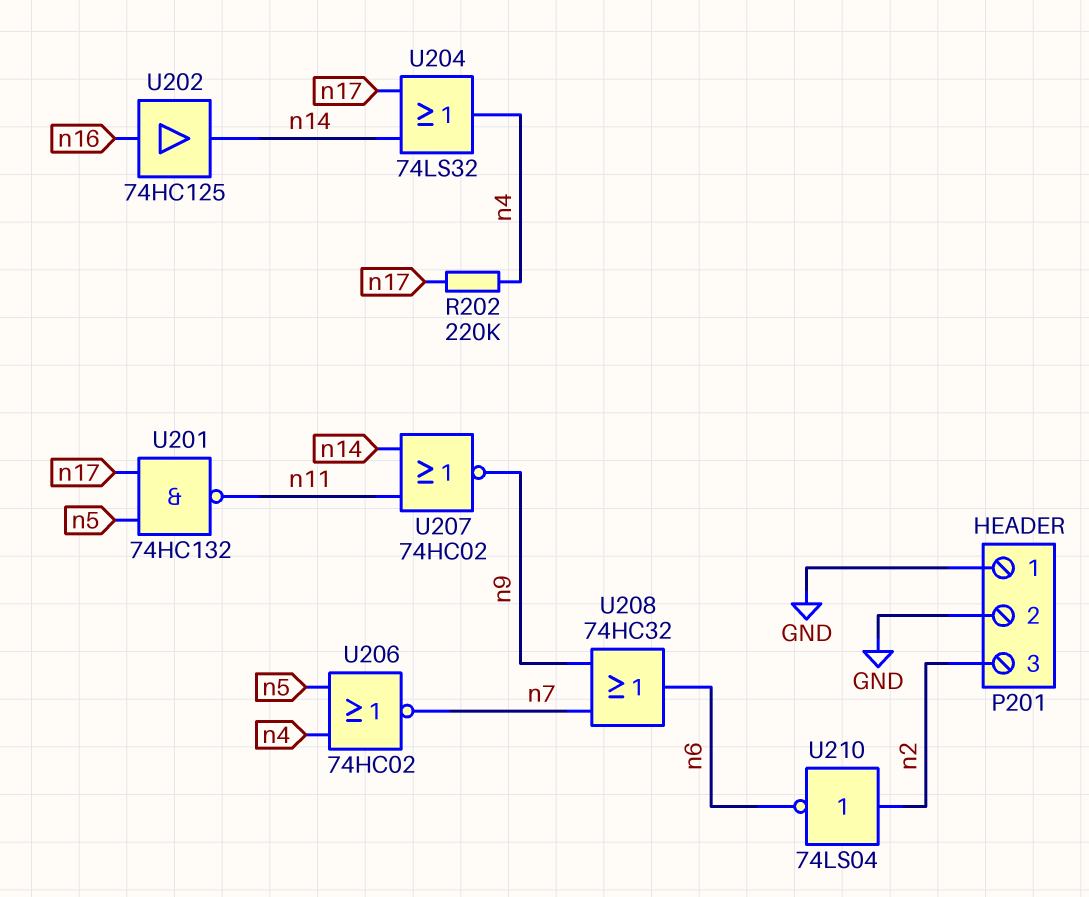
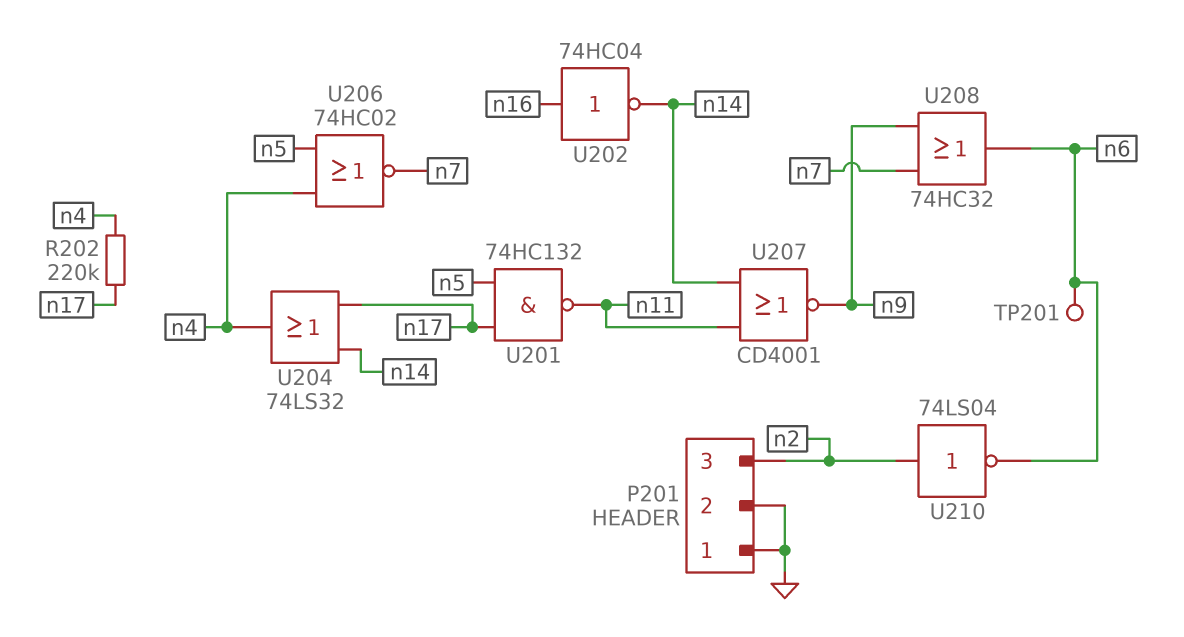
TP201: none -> test point (n6)
U202: buffer 74HC125 (in n16, out n14) -> NOT 74HC04 (in n16, out n14)
U207: NOR 74HC02 (in n11, in n14, out n9) -> NOR CD4001 (in n11, in n14, out n9)

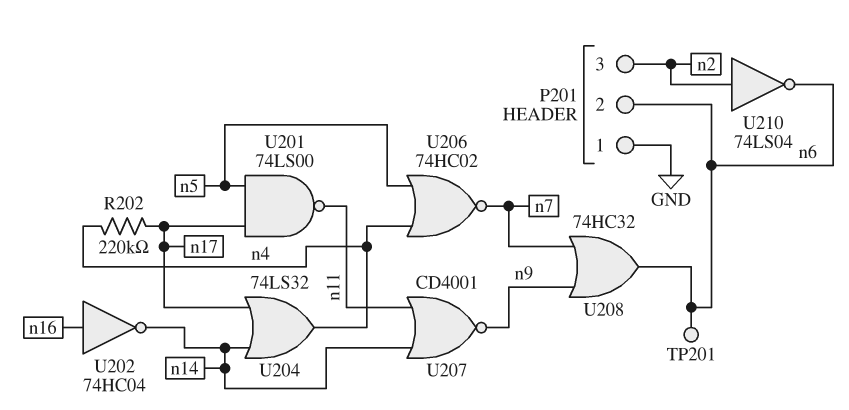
P201 pin 2: GND -> n6
U201: NAND 74HC132 (in n5, in n17, out n11) -> NAND 74LS00 (in n5, in n17, out n11)

